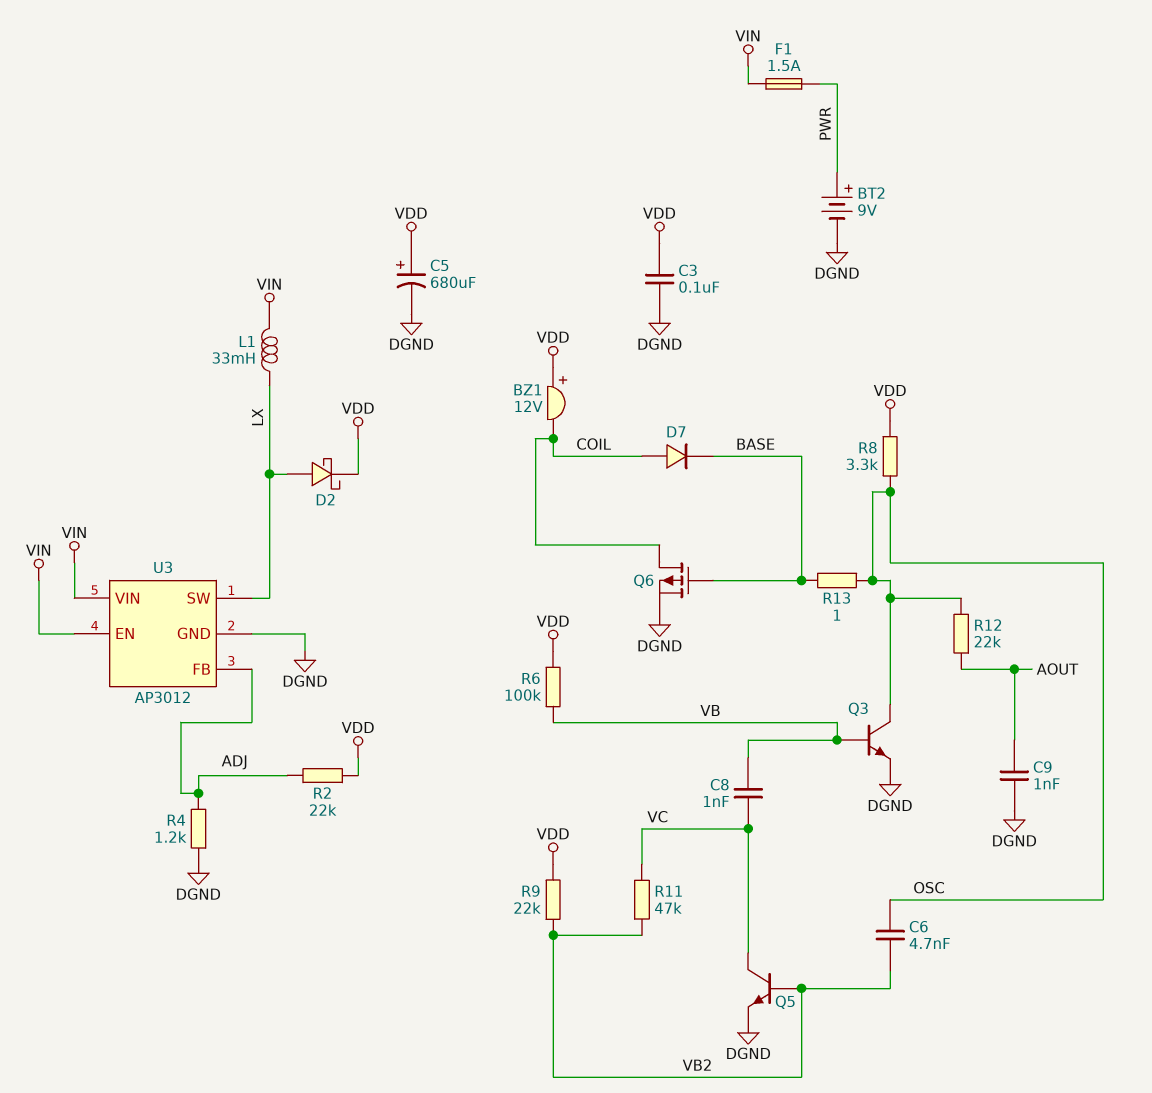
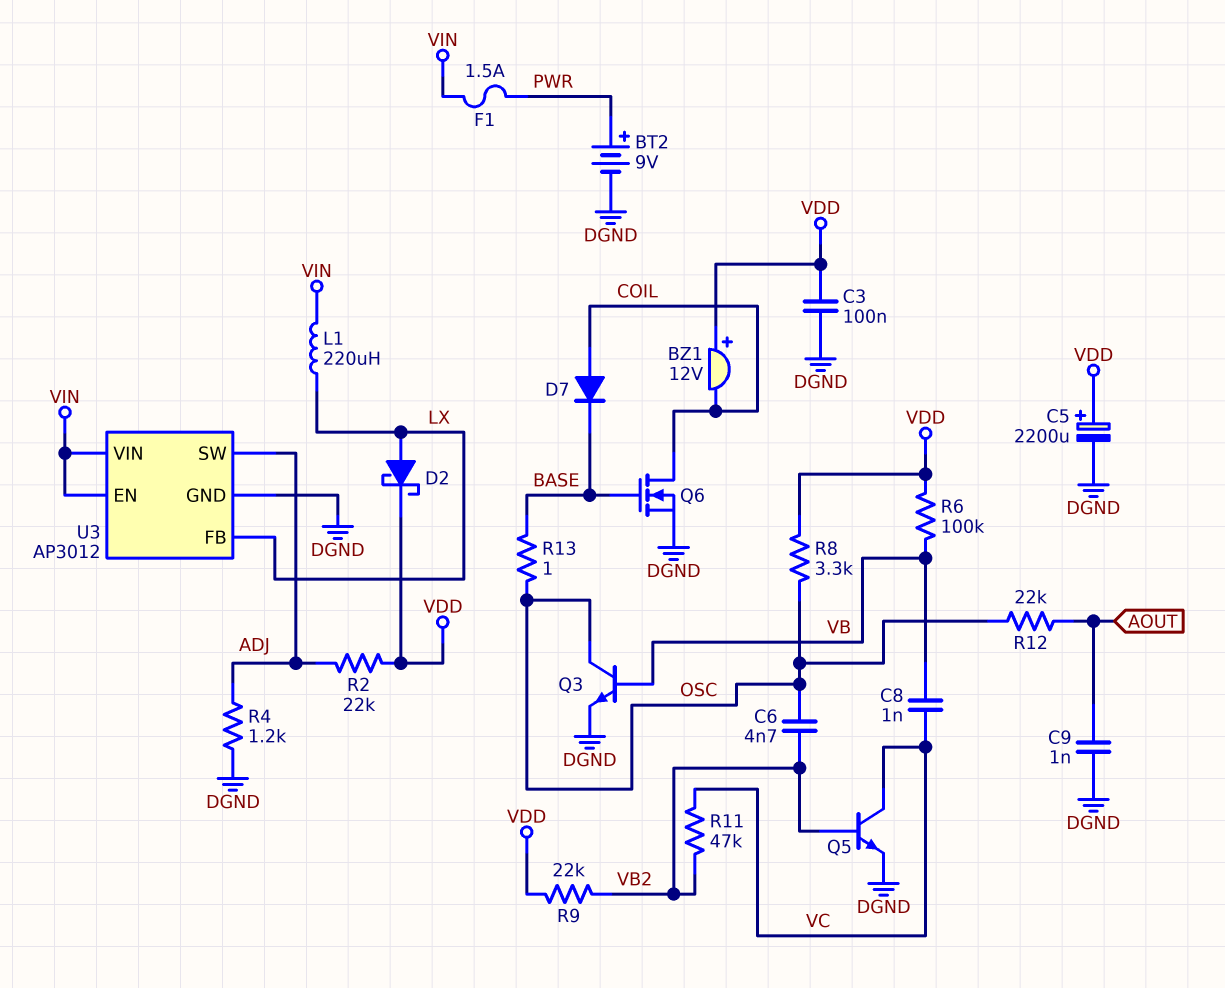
C5: 680uF (plus VDD, minus DGND) -> 2200uF (plus VDD, minus DGND)
L1: 33mH (LX, VIN) -> 220uH (LX, VIN)
Q6: PMOS (G BASE, D COIL, S DGND) -> NMOS (G BASE, D COIL, S DGND)
U3 pin FB: ADJ -> LX
U3 pin SW: LX -> ADJ

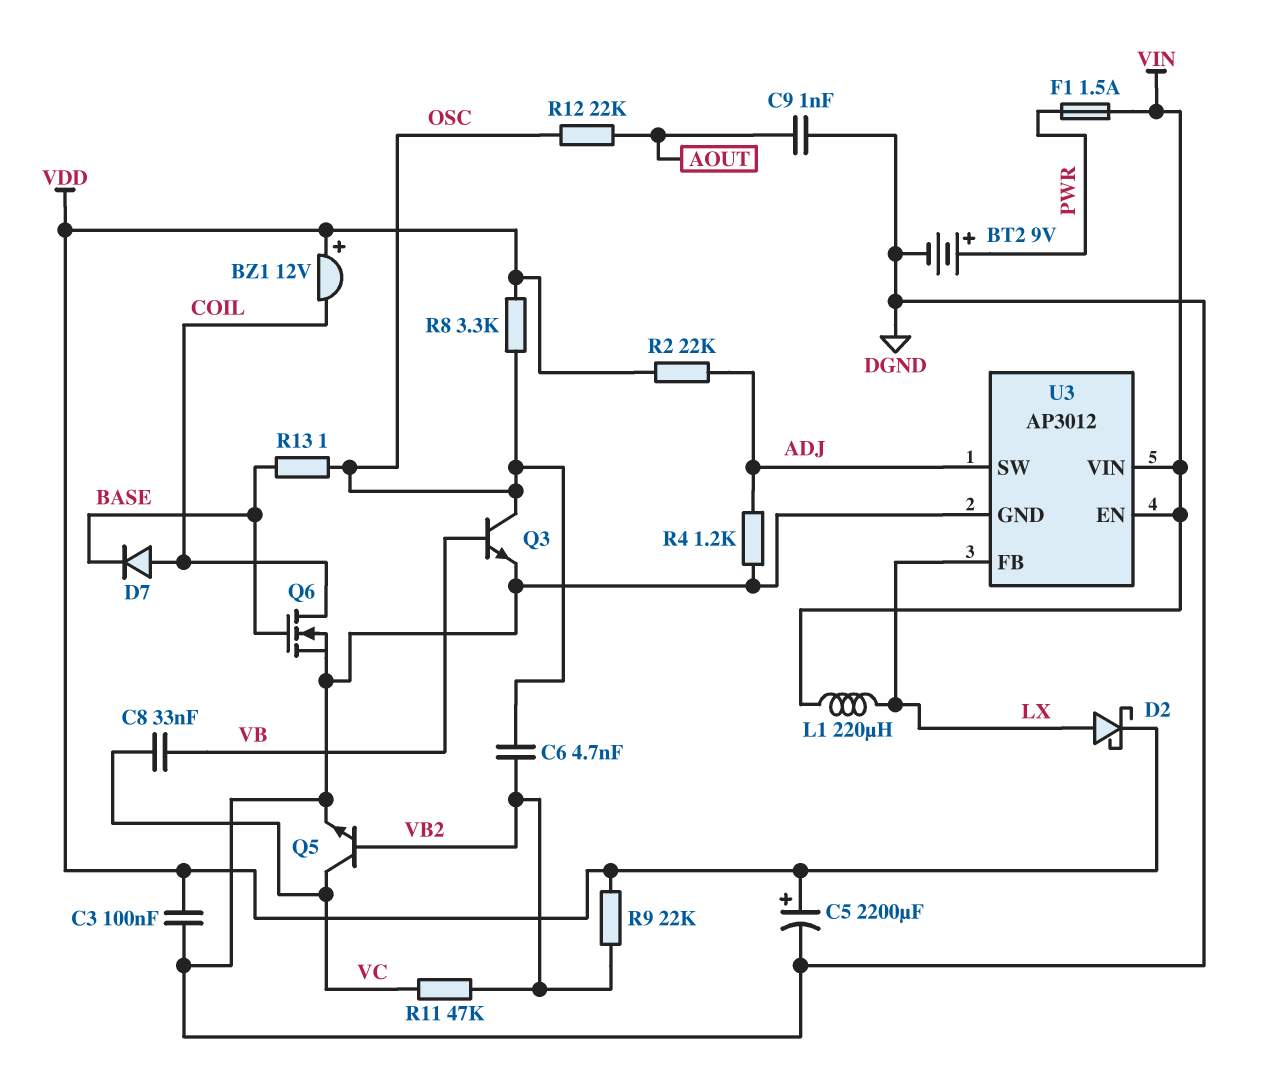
C8: 1nF (VB, VC) -> 33nF (VB, VC)
R6: 100k (VB, VDD) -> none

